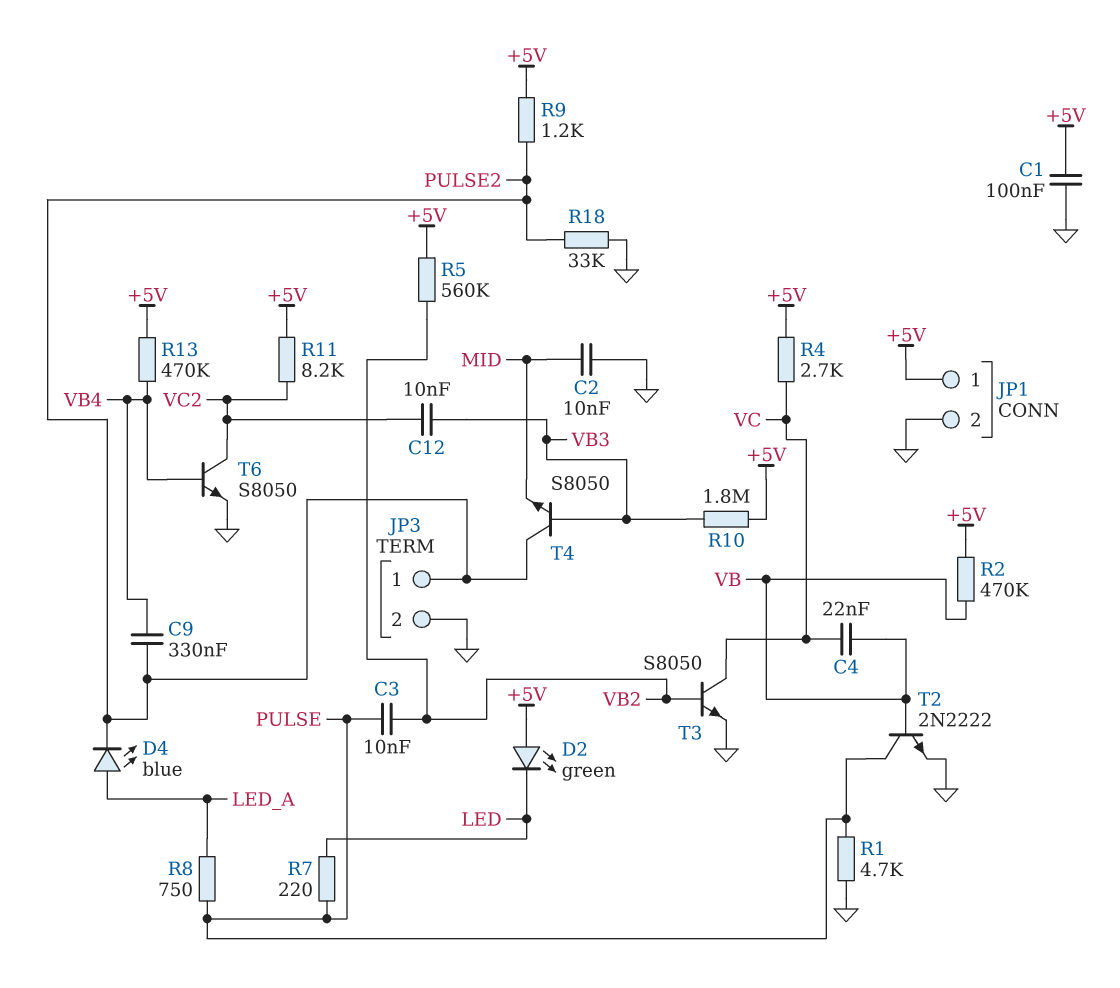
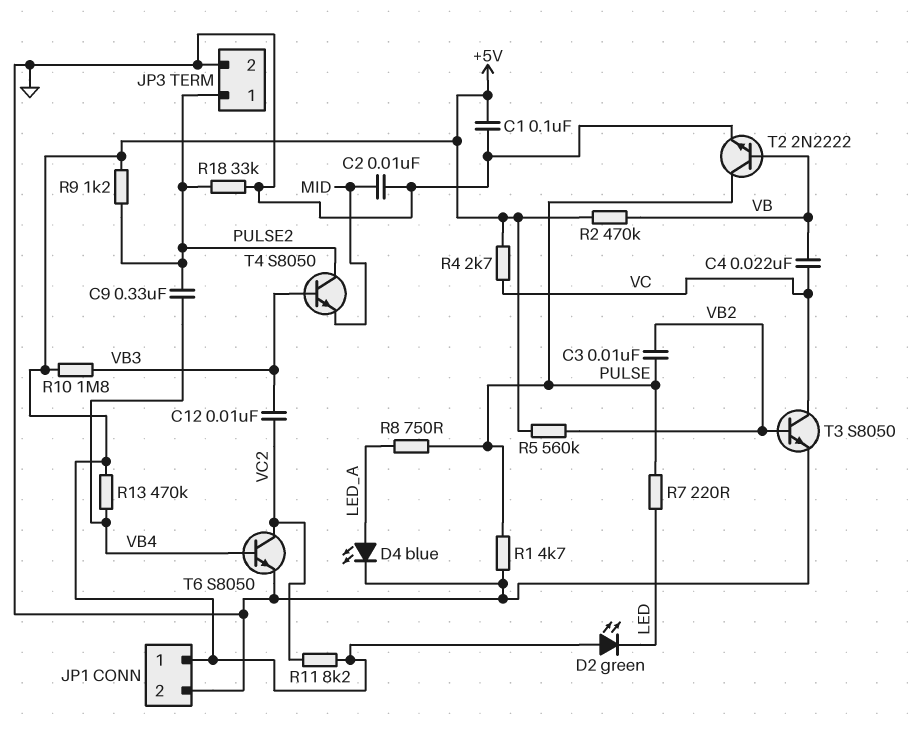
D4: LED blue (A LED_A, K PULSE2) -> LED blue (A LED_A, K GND)

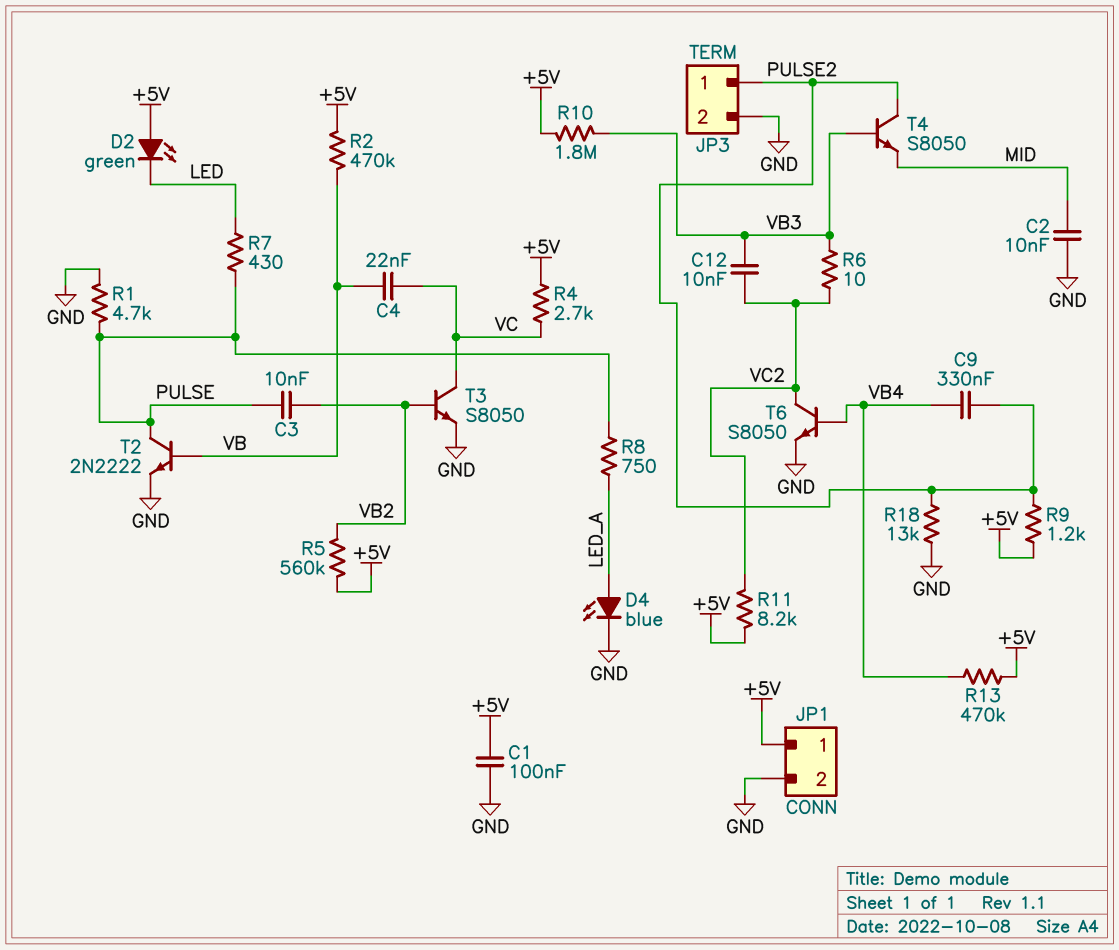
R6: none -> 10 (VB3, VC2)
R7: 220 (LED, PULSE) -> 430 (LED, PULSE)
R18: 33k (GND, PULSE2) -> 13k (GND, PULSE2)

